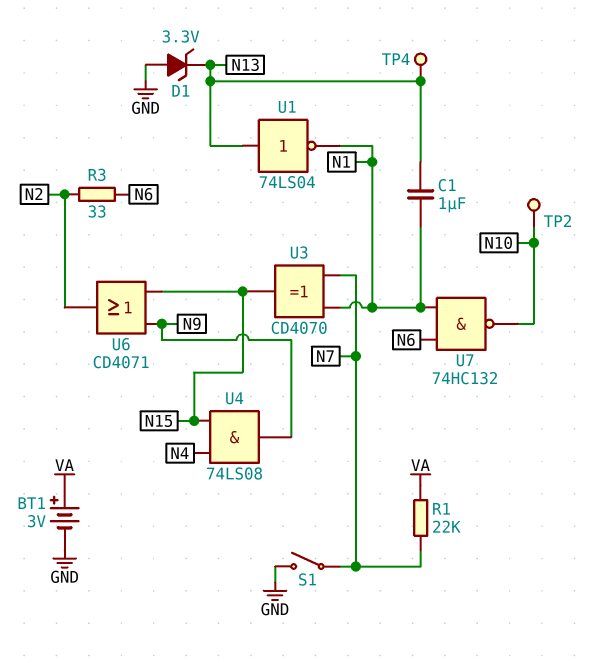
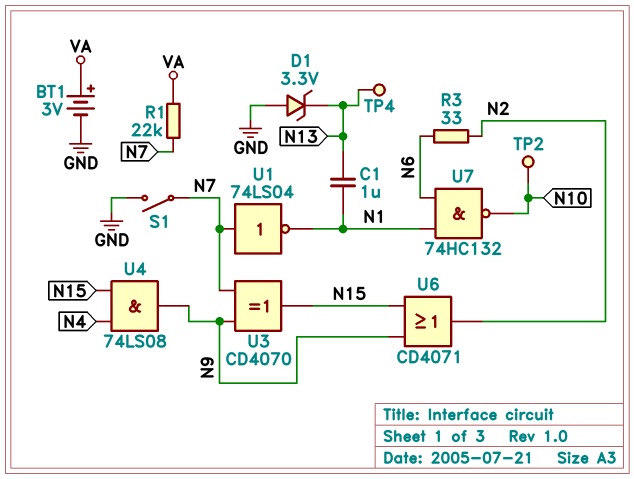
U1: NOT 74LS04 (in N13, out N1) -> NOT 74LS04 (in N7, out N1)
U3: XOR CD4070 (in N1, in N7, out N15) -> XOR CD4070 (in N7, in N9, out N15)

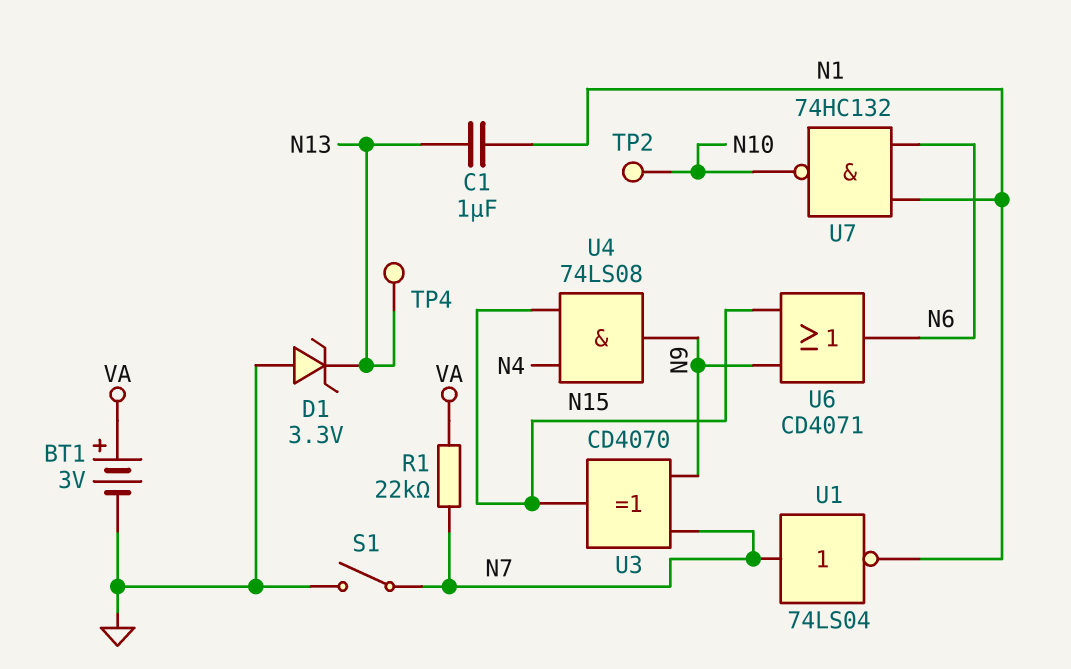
R3: 33 (N2, N6) -> none
U6: OR CD4071 (in N9, in N15, out N2) -> OR CD4071 (in N9, in N15, out N6)

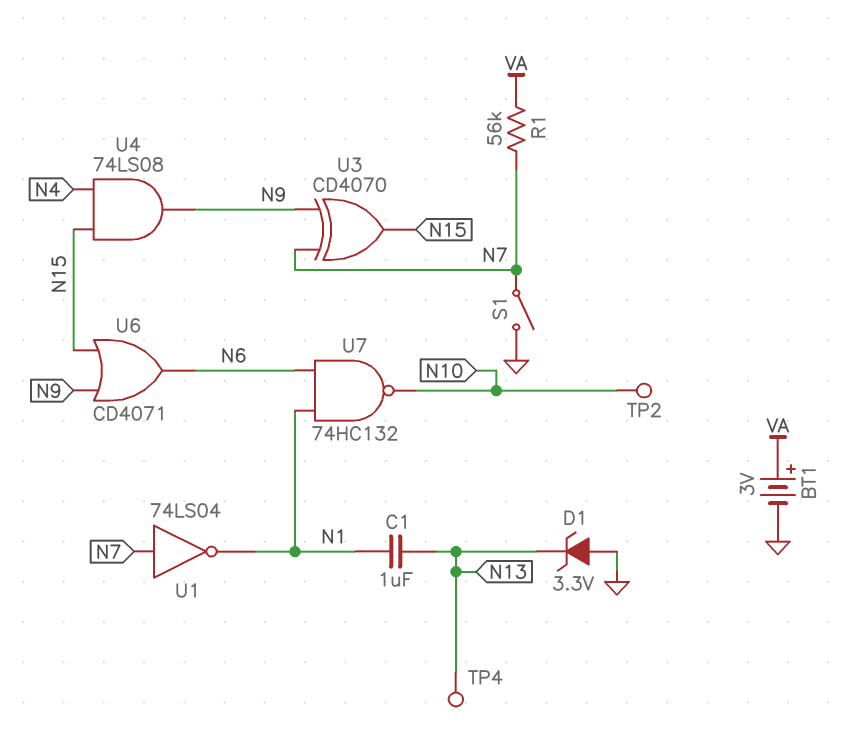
R1: 22k (N7, VA) -> 56k (N7, VA)

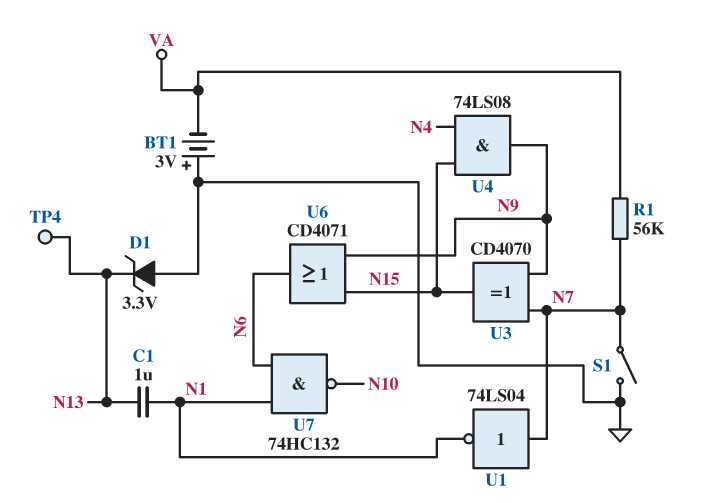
BT1: 3V (plus VA, minus GND) -> 3V (plus GND, minus VA)
TP2: test point (N10) -> none

